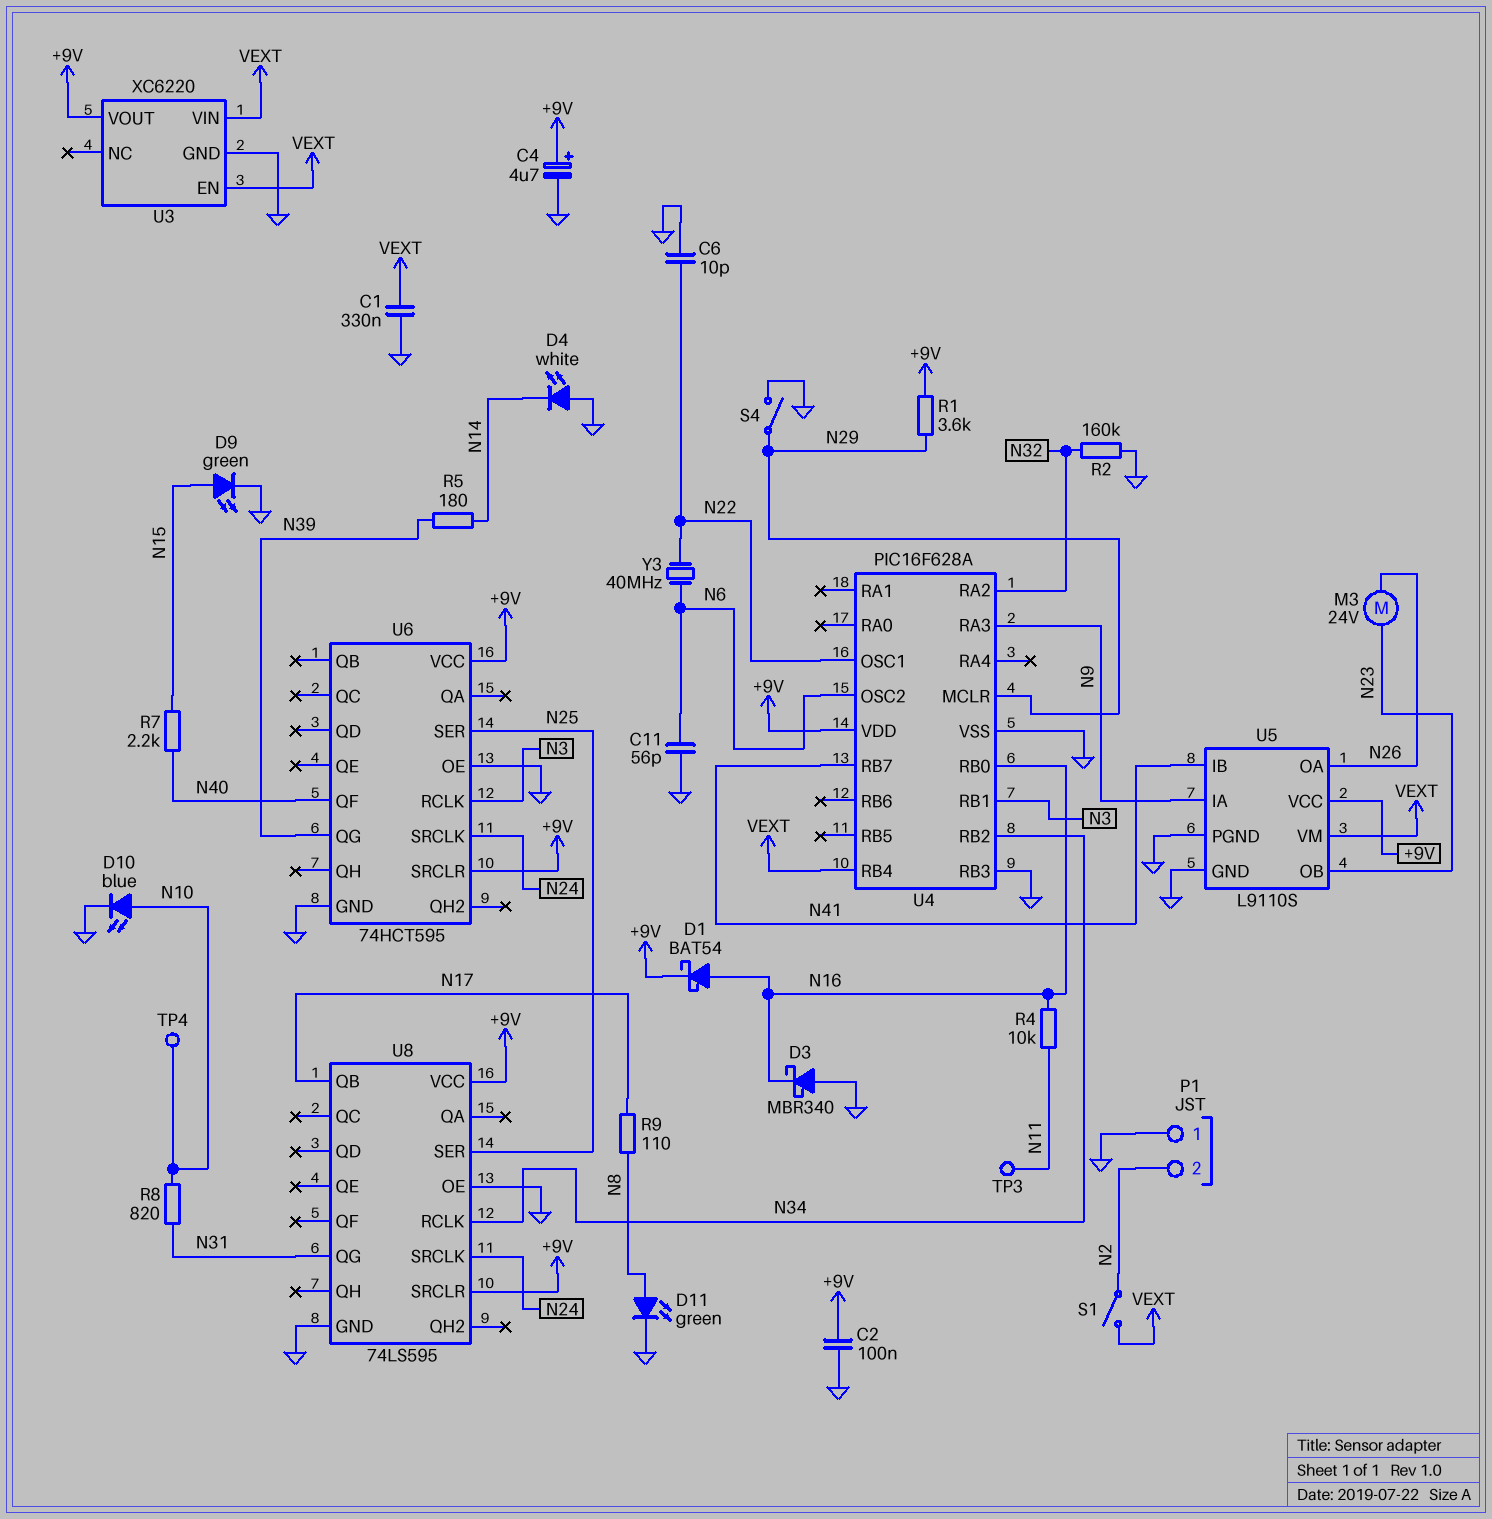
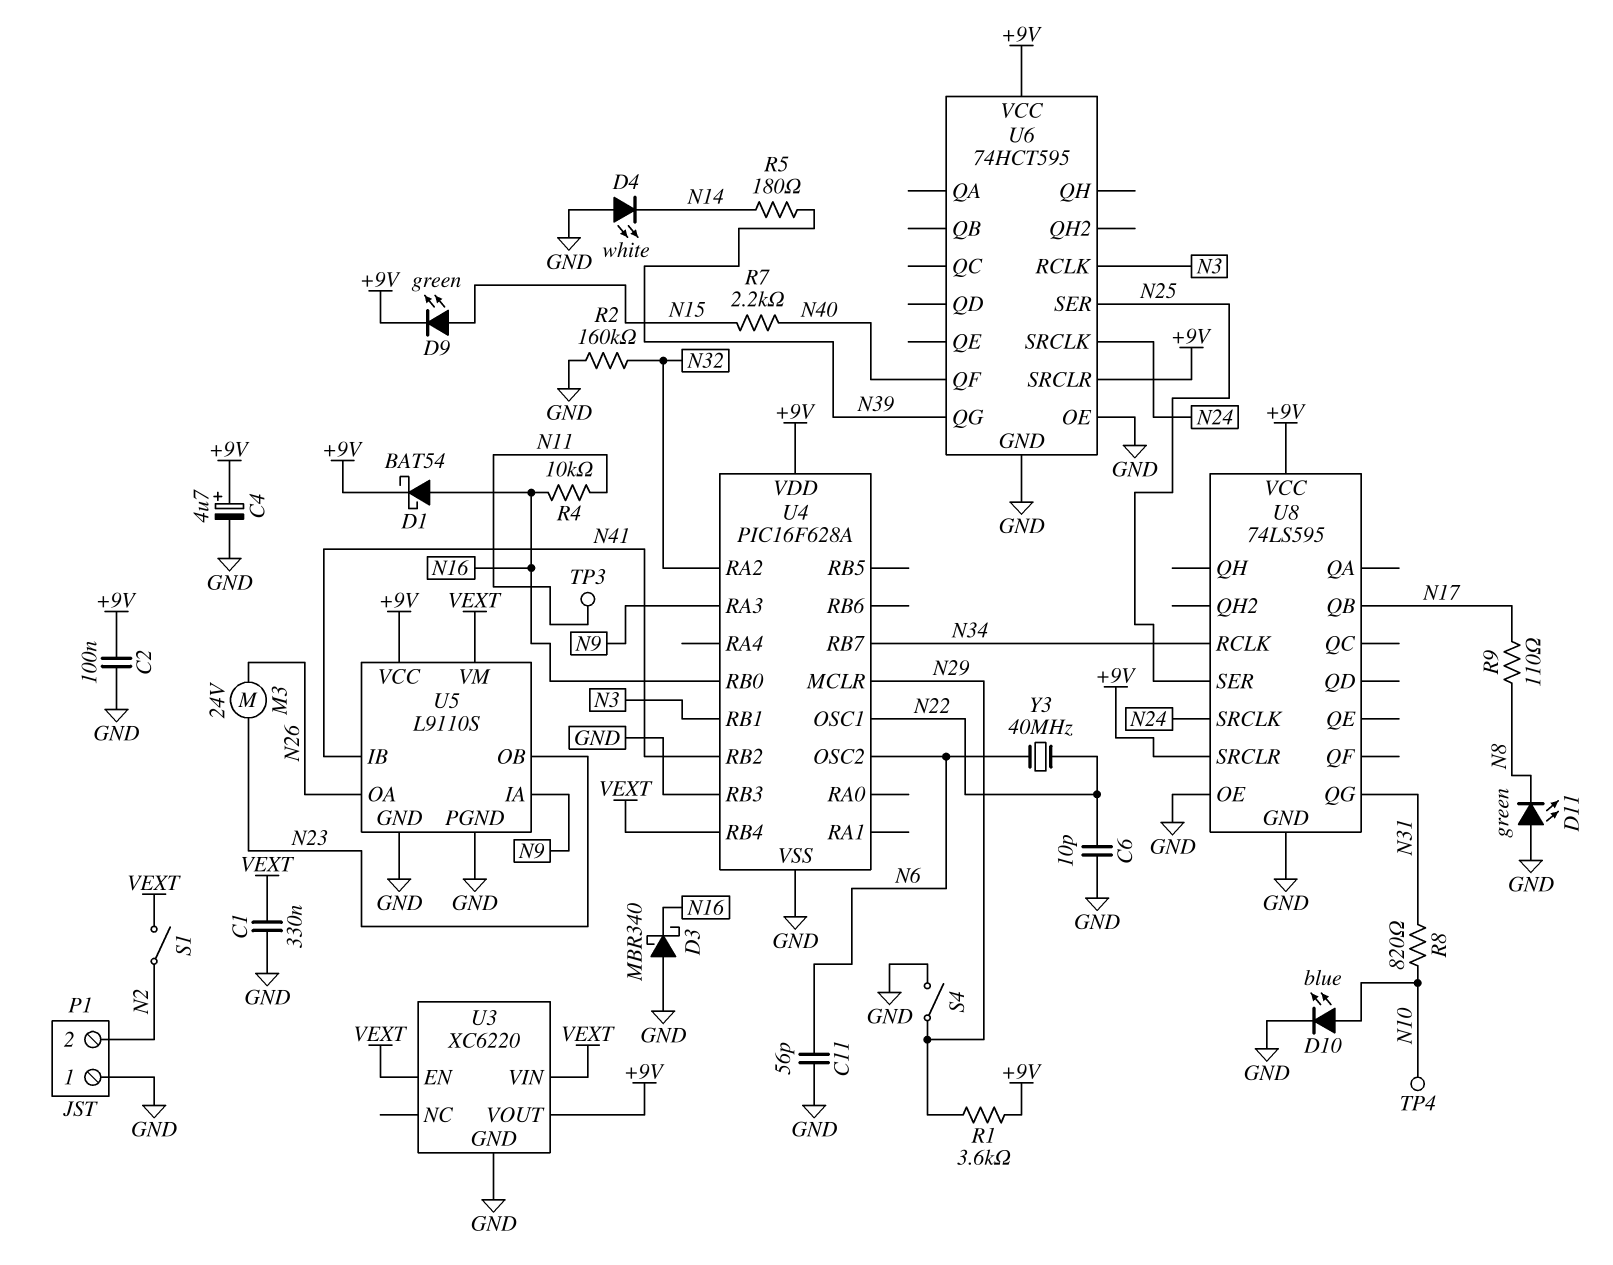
D9: LED green (A N15, K GND) -> LED green (A N15, K +9V)
D11: LED green (A N8, K GND) -> LED green (A GND, K N8)
U4 pin RB2: N34 -> N41
U4 pin RB7: N41 -> N34

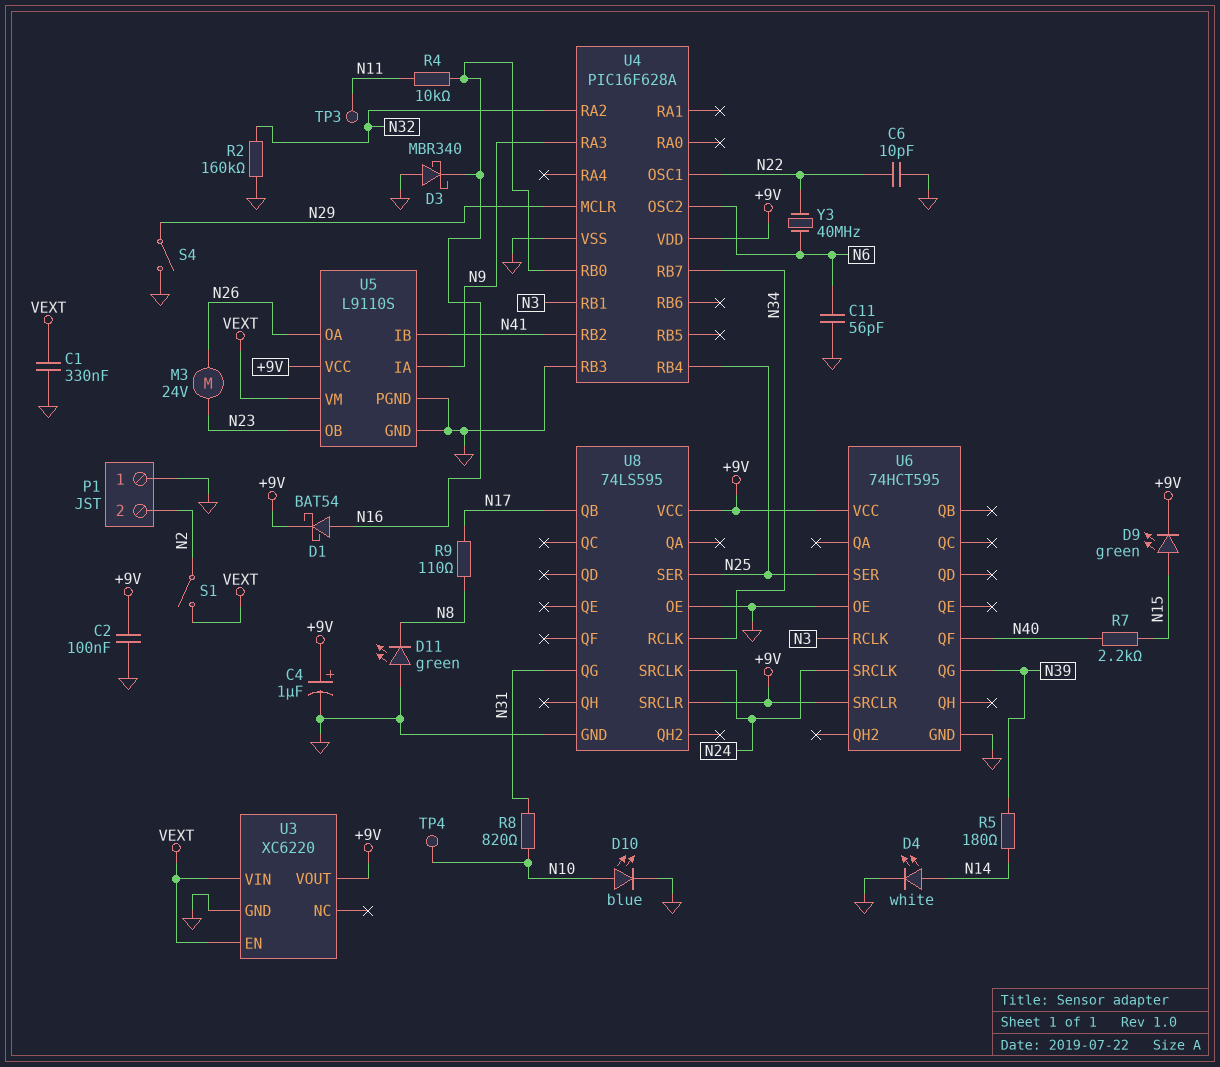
C4: 4.7uF (plus +9V, minus GND) -> 1uF (plus +9V, minus GND)
D4: LED white (A GND, K N14) -> LED white (A N14, K GND)
R1: 3.6k (+9V, N29) -> none
U4 pin RB4: VEXT -> N25

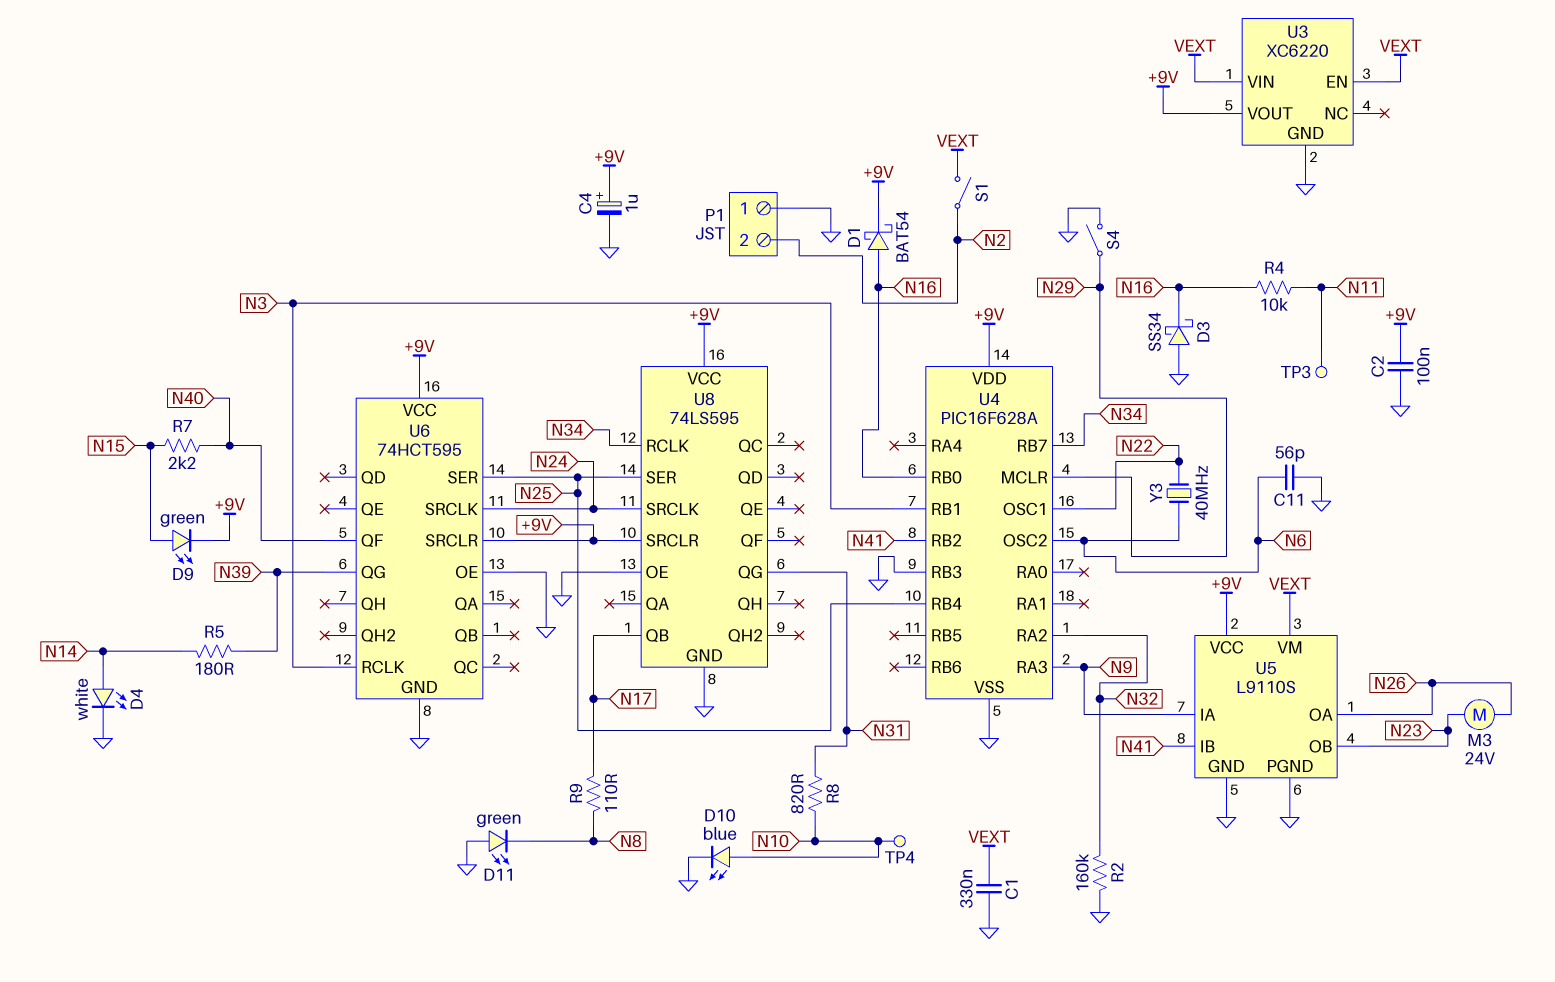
C6: 10pF (GND, N22) -> none
D3: schottky MBR340 (A GND, K N16) -> schottky SS34 (A GND, K N16)

